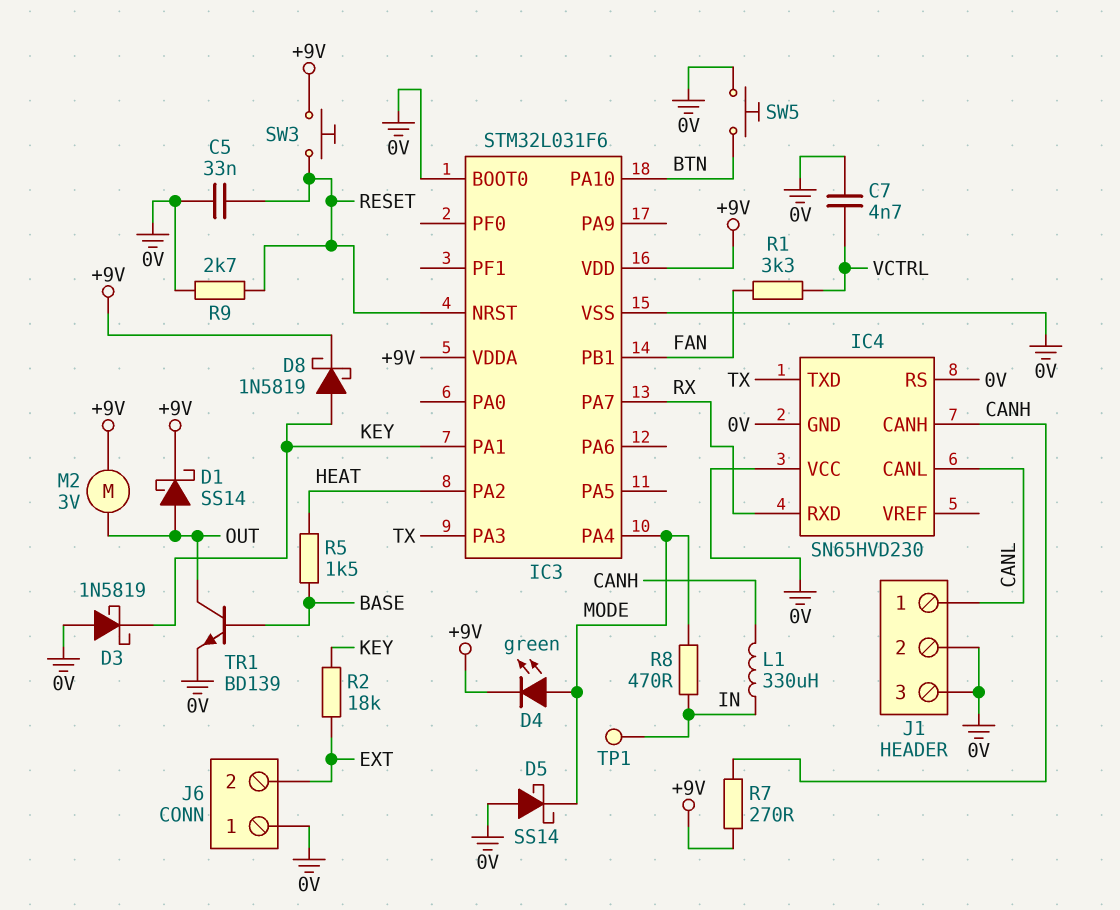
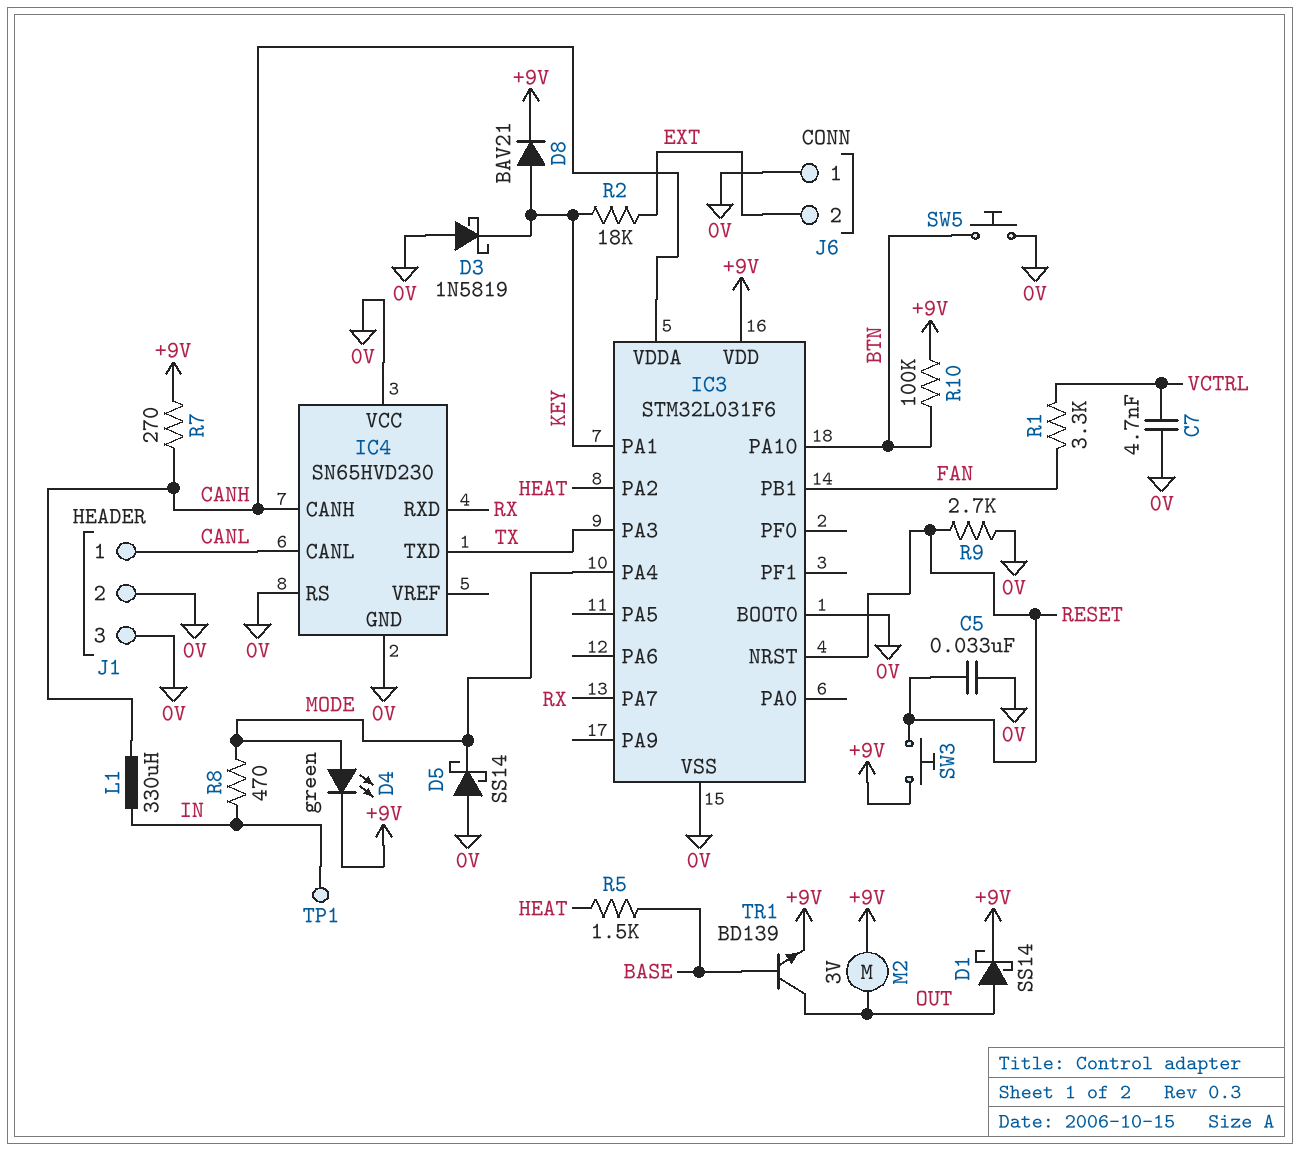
D8: schottky 1N5819 (A KEY, K +9V) -> diode BAV21 (A KEY, K +9V)
IC3 pin VDDA: +9V -> CANH
R10: none -> 100k (+9V, BTN)
TR1: NPN BD139 (B BASE, C OUT, E 0V) -> NPN BD139 (B BASE, C OUT, E +9V)

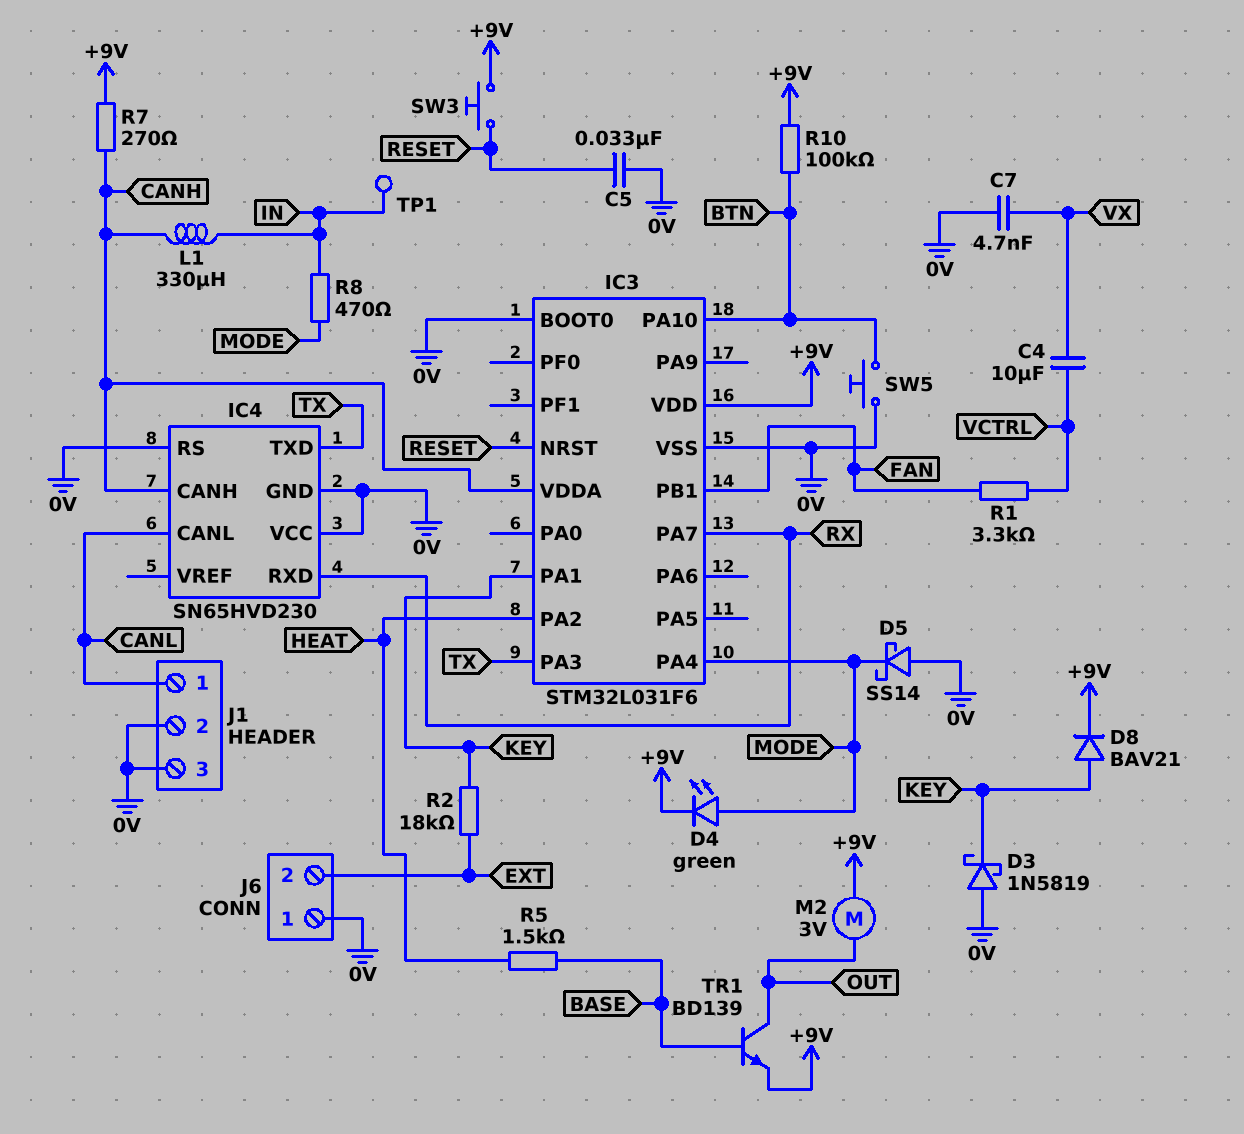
C4: none -> 10uF (VCTRL, VX)
C7: 4.7nF (0V, VCTRL) -> 4.7nF (0V, VX)
D1: schottky SS14 (A OUT, K +9V) -> none
R9: 2.7k (0V, RESET) -> none

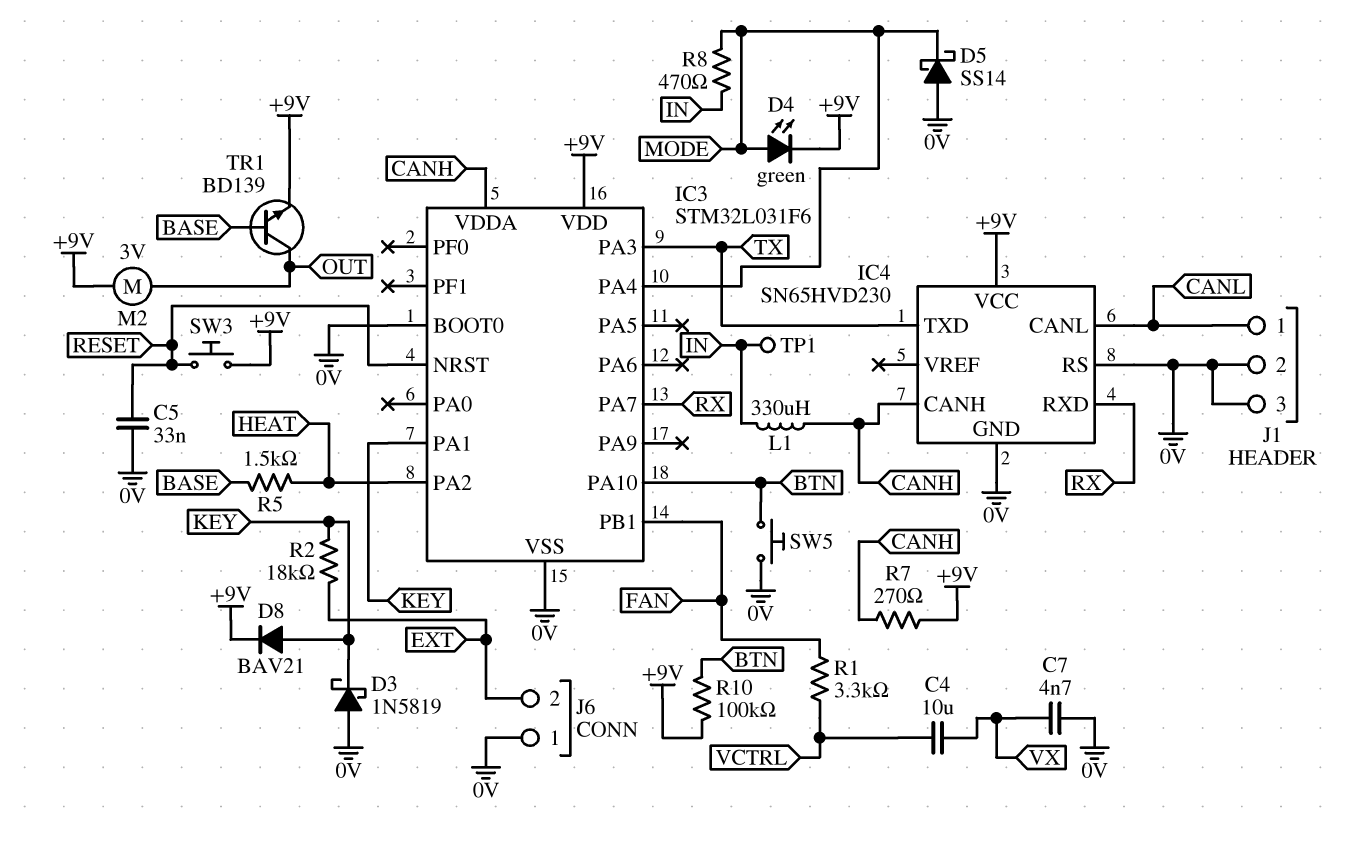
IC4 pin VCC: 0V -> +9V

